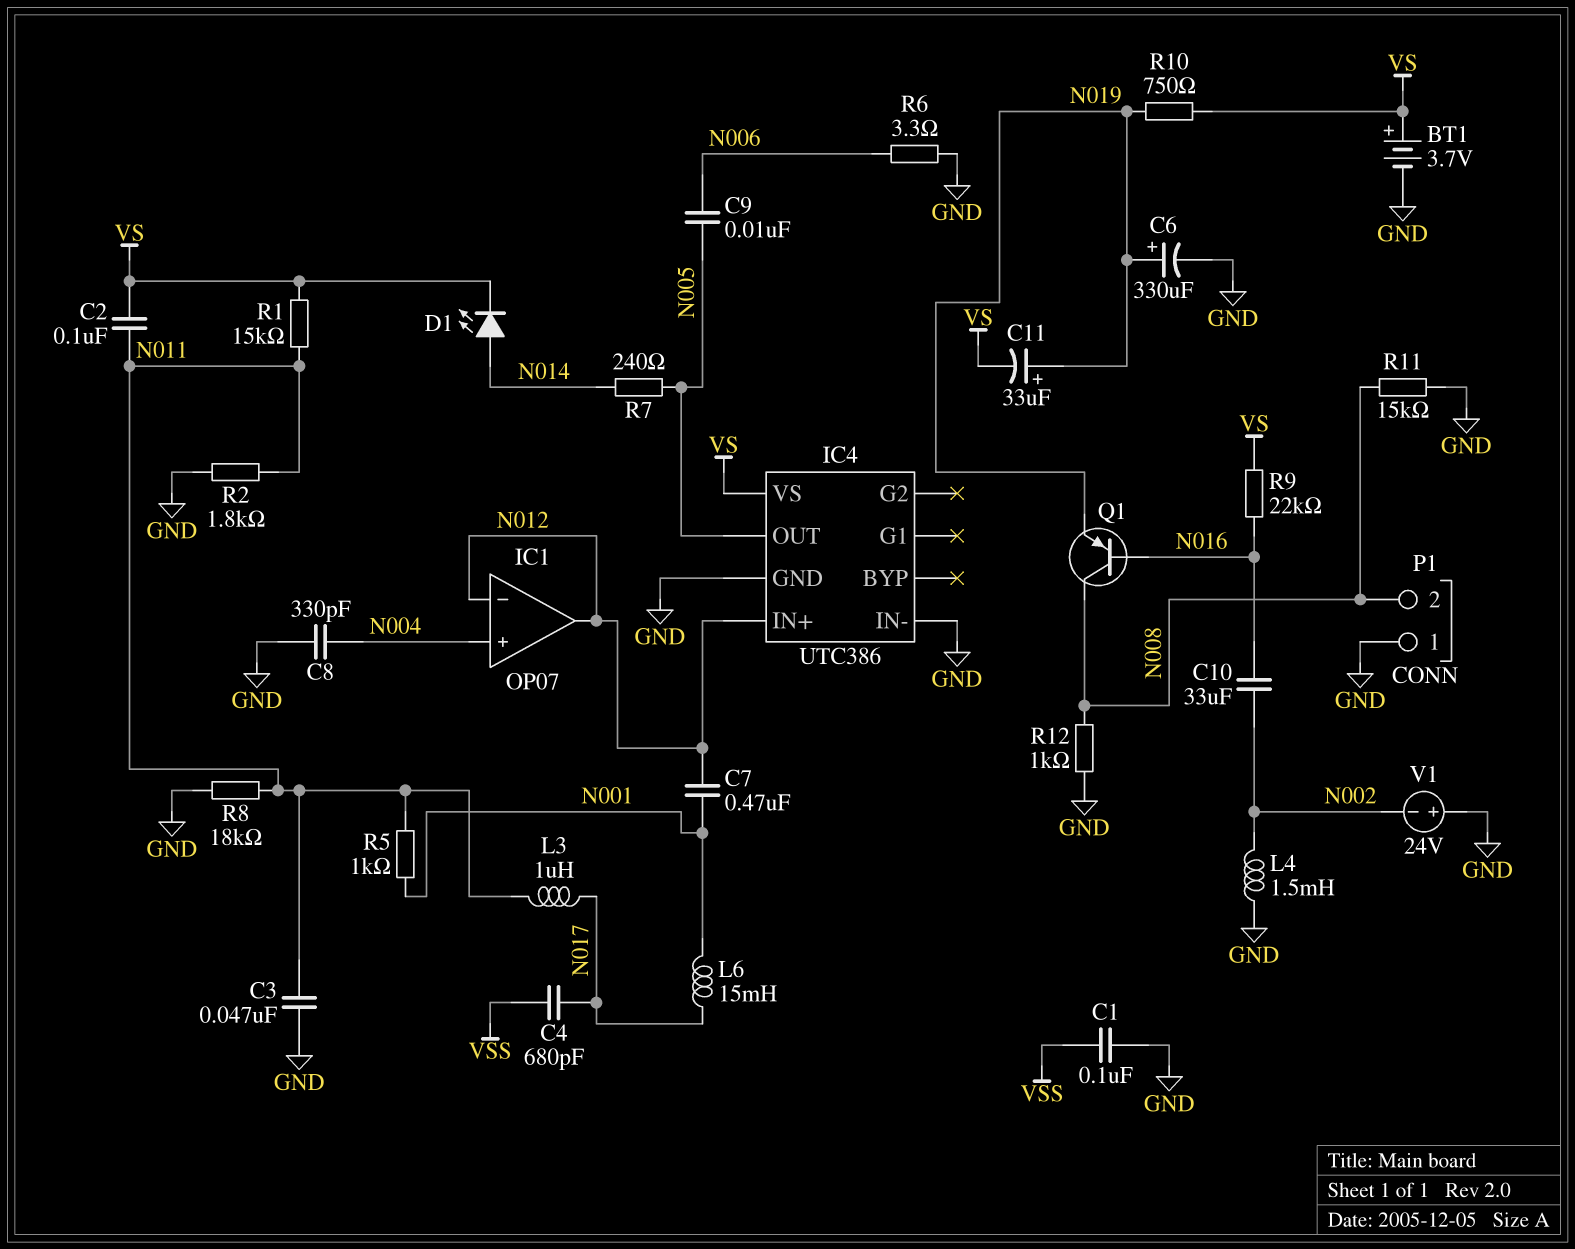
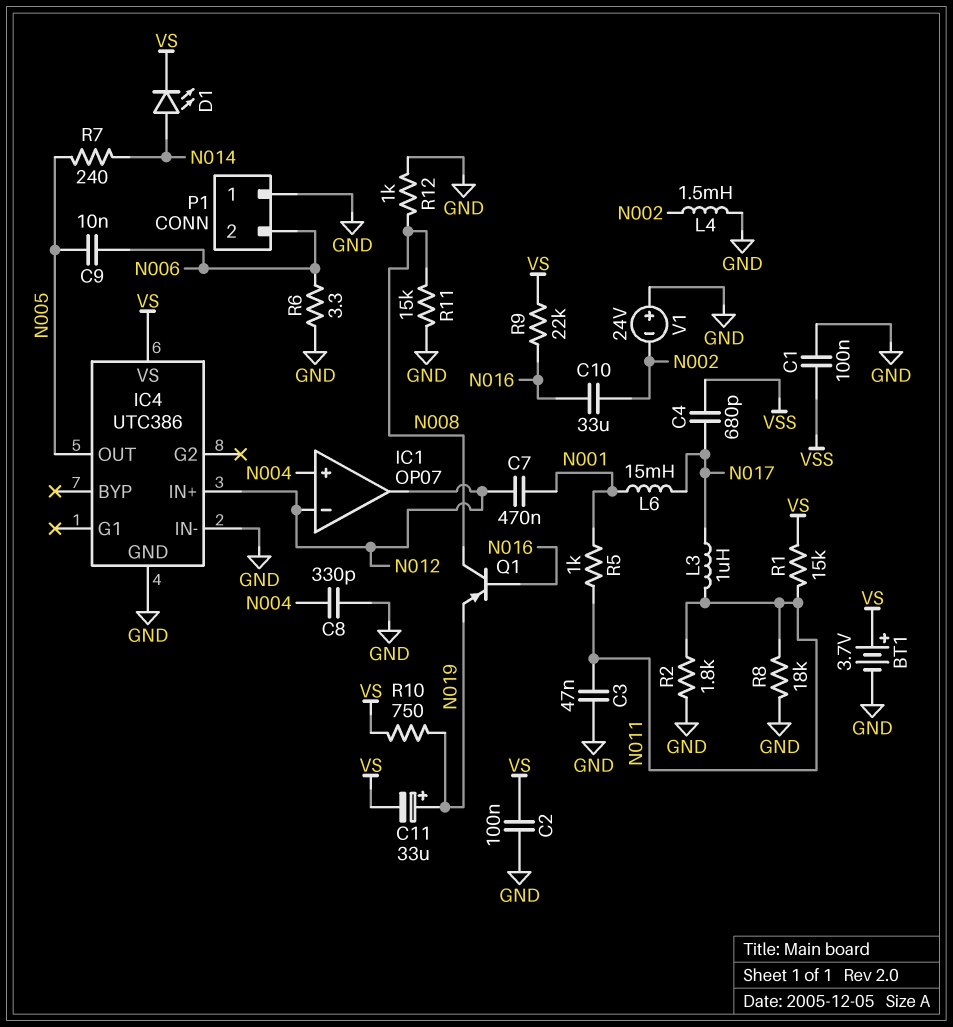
C2: 100nF (N011, VS) -> 100nF (GND, VS)
C6: 330uF (plus N019, minus GND) -> none
P1 pin 2: N008 -> N006

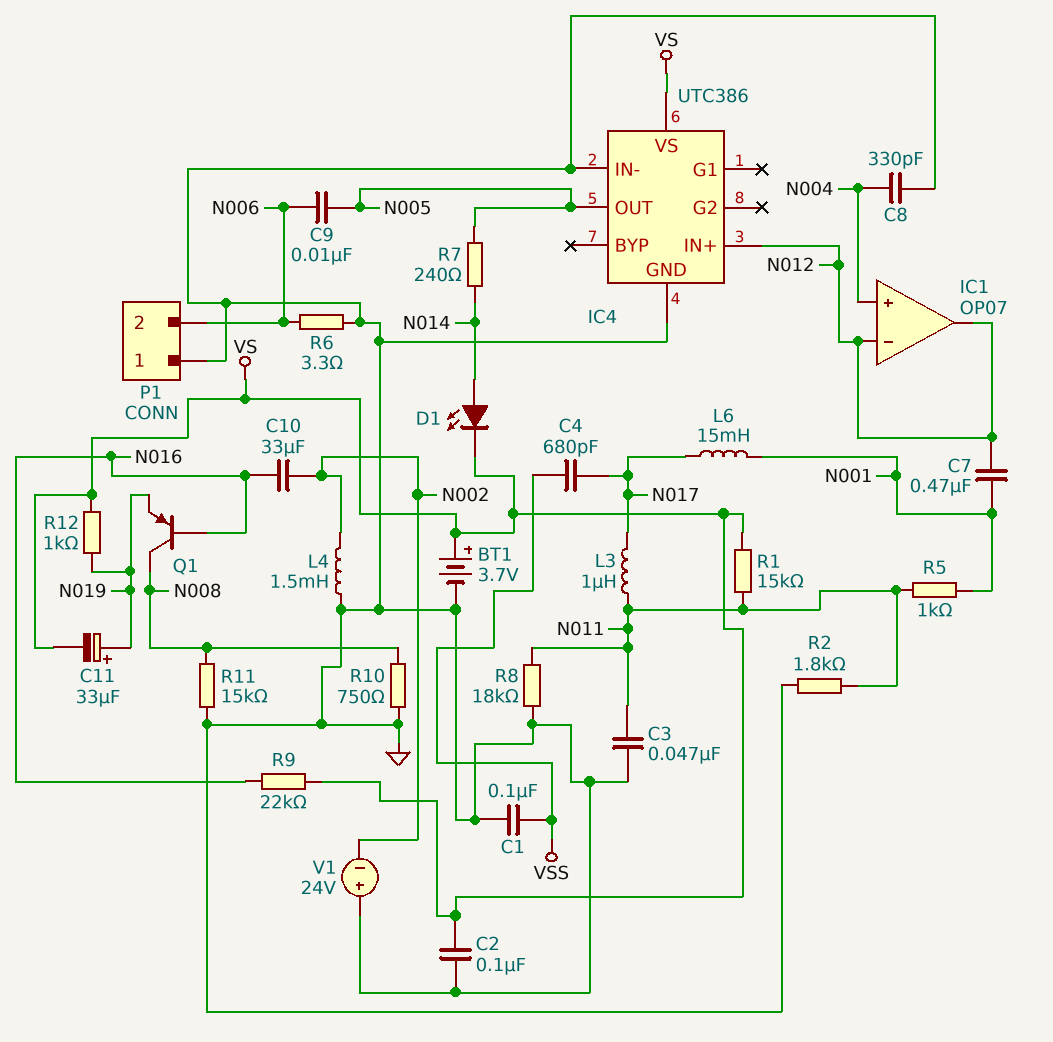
R10: 750 (N019, VS) -> 750 (GND, N008)
R12: 1k (GND, N008) -> 1k (N019, VS)

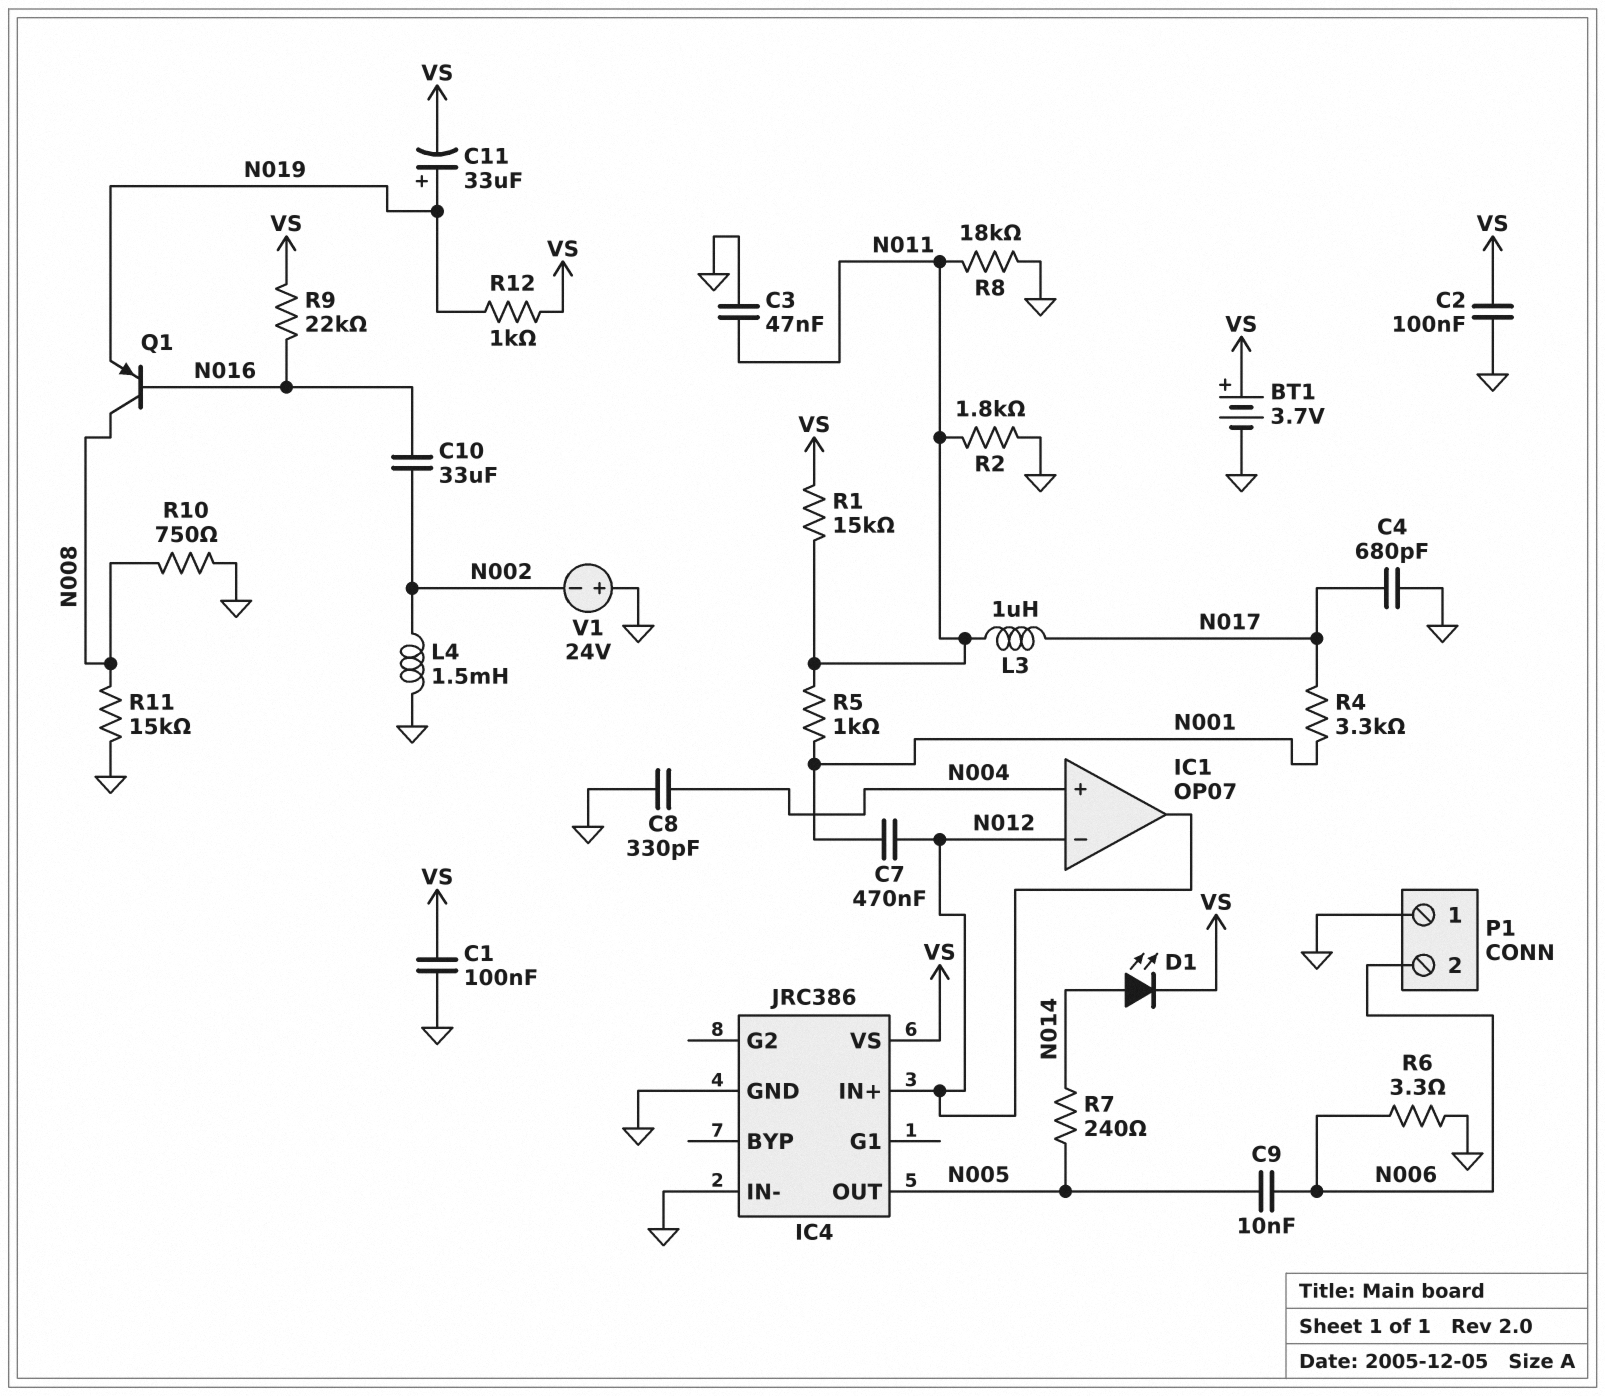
C1: 100nF (GND, VSS) -> 100nF (GND, VS)
C4: 680pF (N017, VSS) -> 680pF (GND, N017)
IC4: UTC386 -> JRC386
L6: 15mH (N001, N017) -> none
R4: none -> 3.3k (N001, N017)

